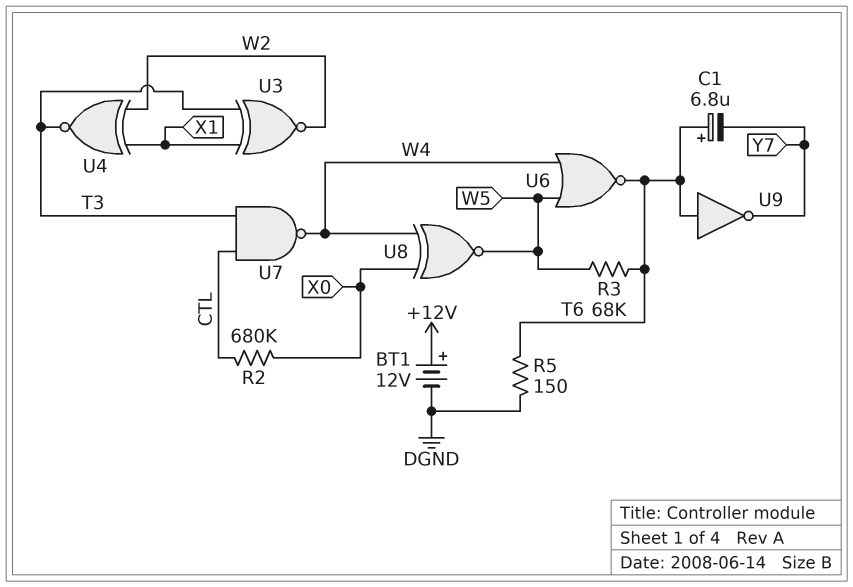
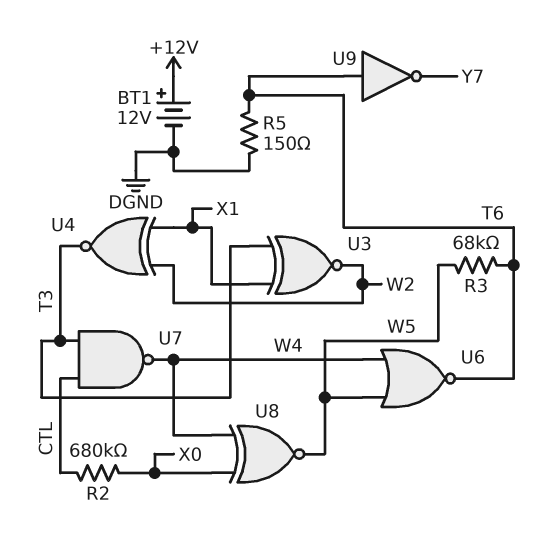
C1: 6.8uF (plus T6, minus Y7) -> none

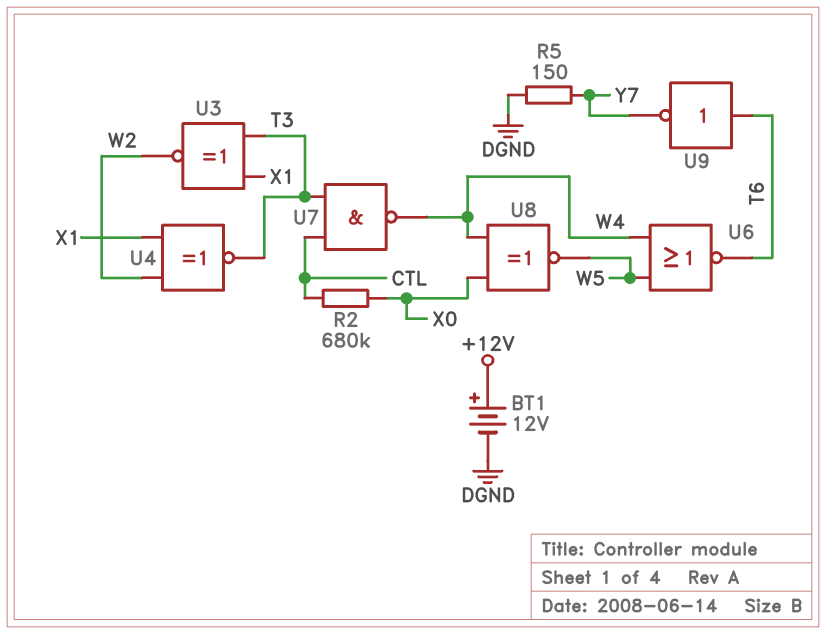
R3: 68k (T6, W5) -> none
R5: 150 (DGND, T6) -> 150 (DGND, Y7)

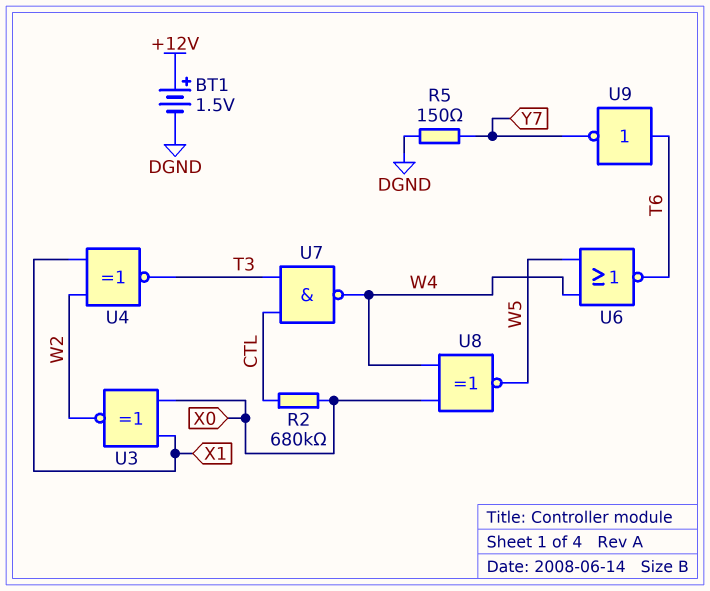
BT1: 12V (plus +12V, minus DGND) -> 1.5V (plus +12V, minus DGND)
U3: XNOR (in T3, in X1, out W2) -> XNOR (in X0, in X1, out W2)

